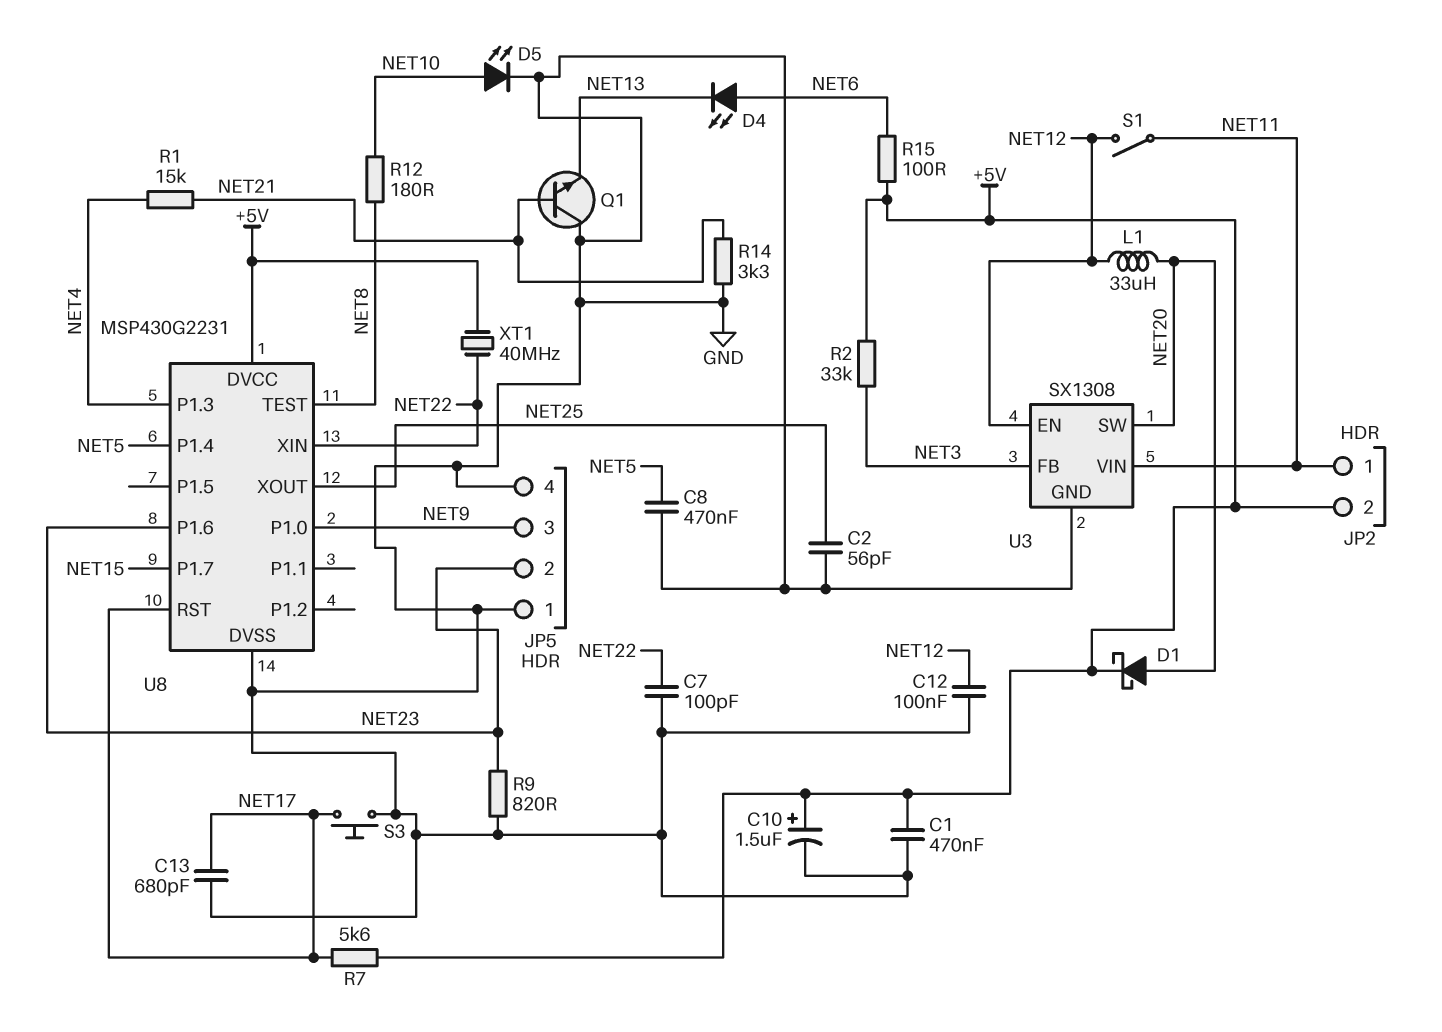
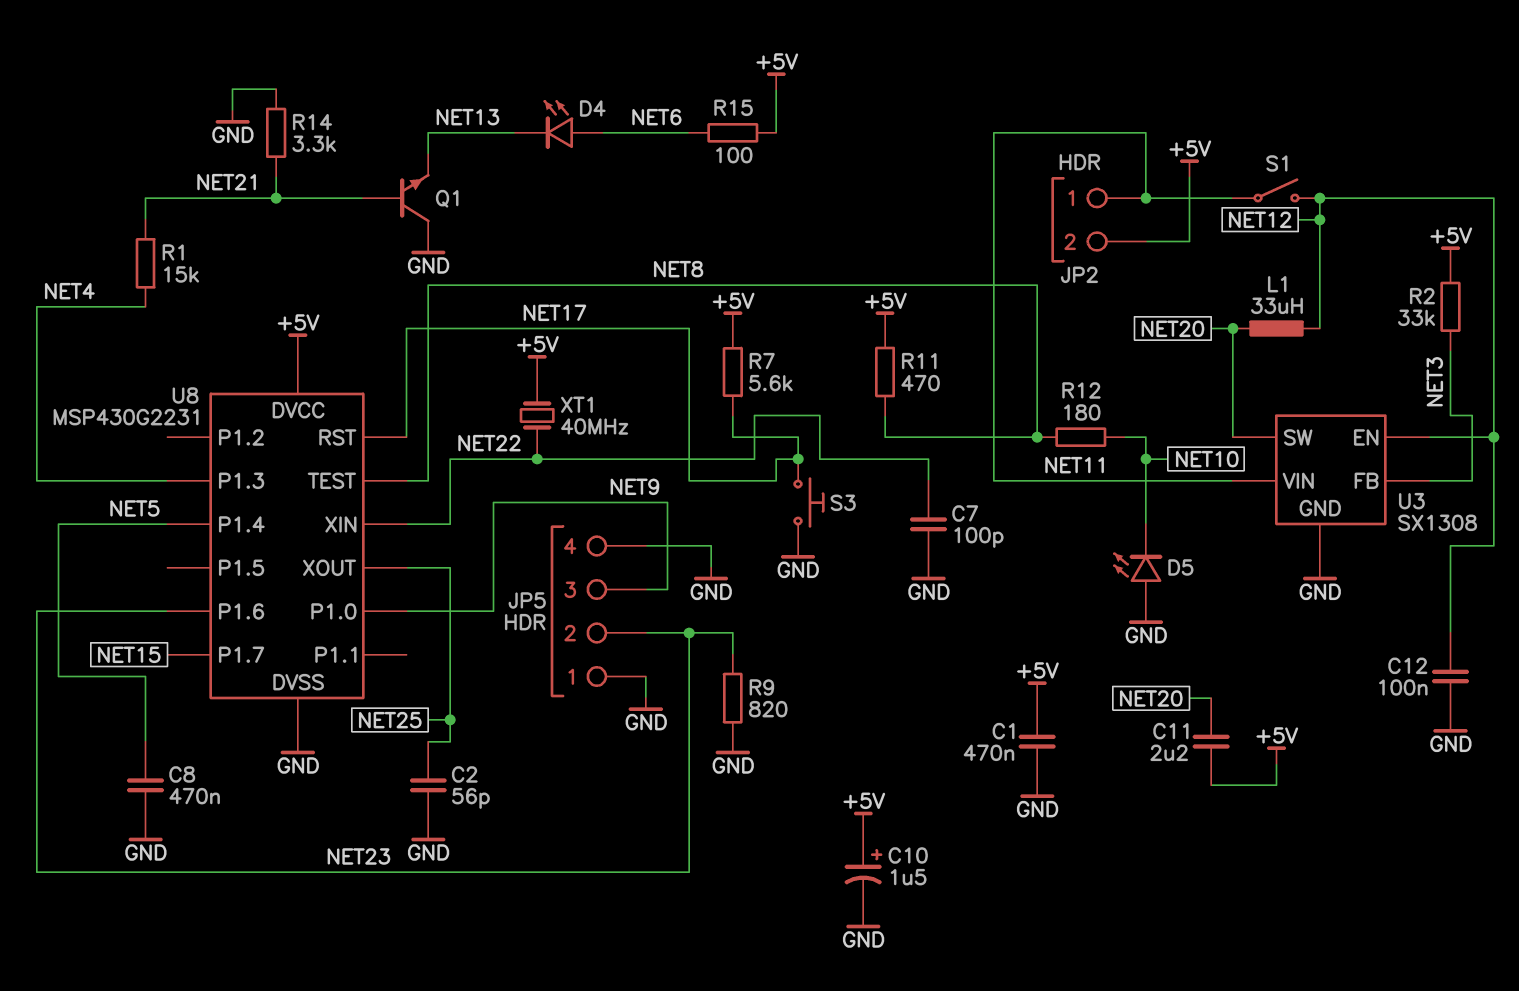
C11: none -> 2.2uF (+5V, NET20)
C13: 680pF (GND, NET17) -> none
D1: schottky (A NET20, K +5V) -> none
D5: LED (A NET10, K GND) -> LED (A GND, K NET10)
R11: none -> 470 (+5V, NET8)

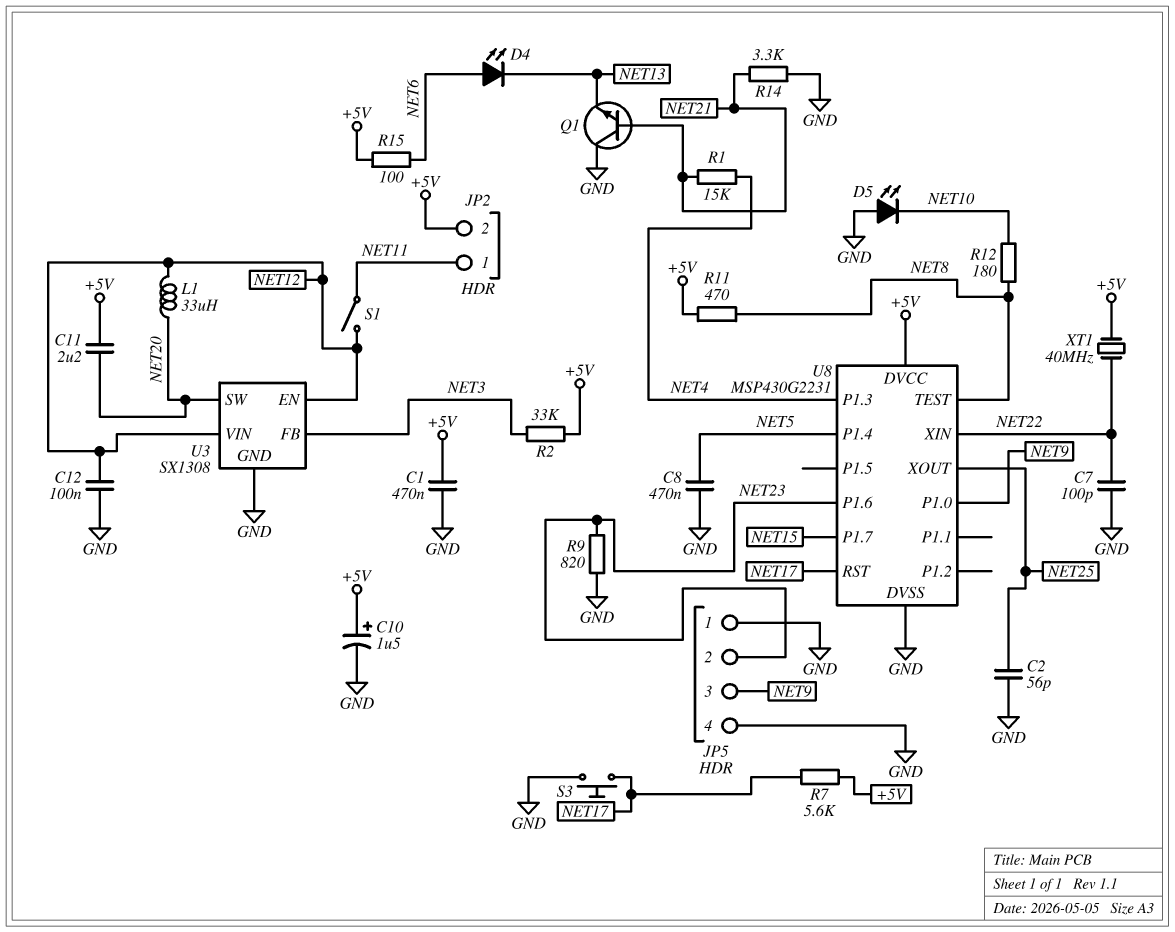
U3 pin VIN: NET11 -> NET12

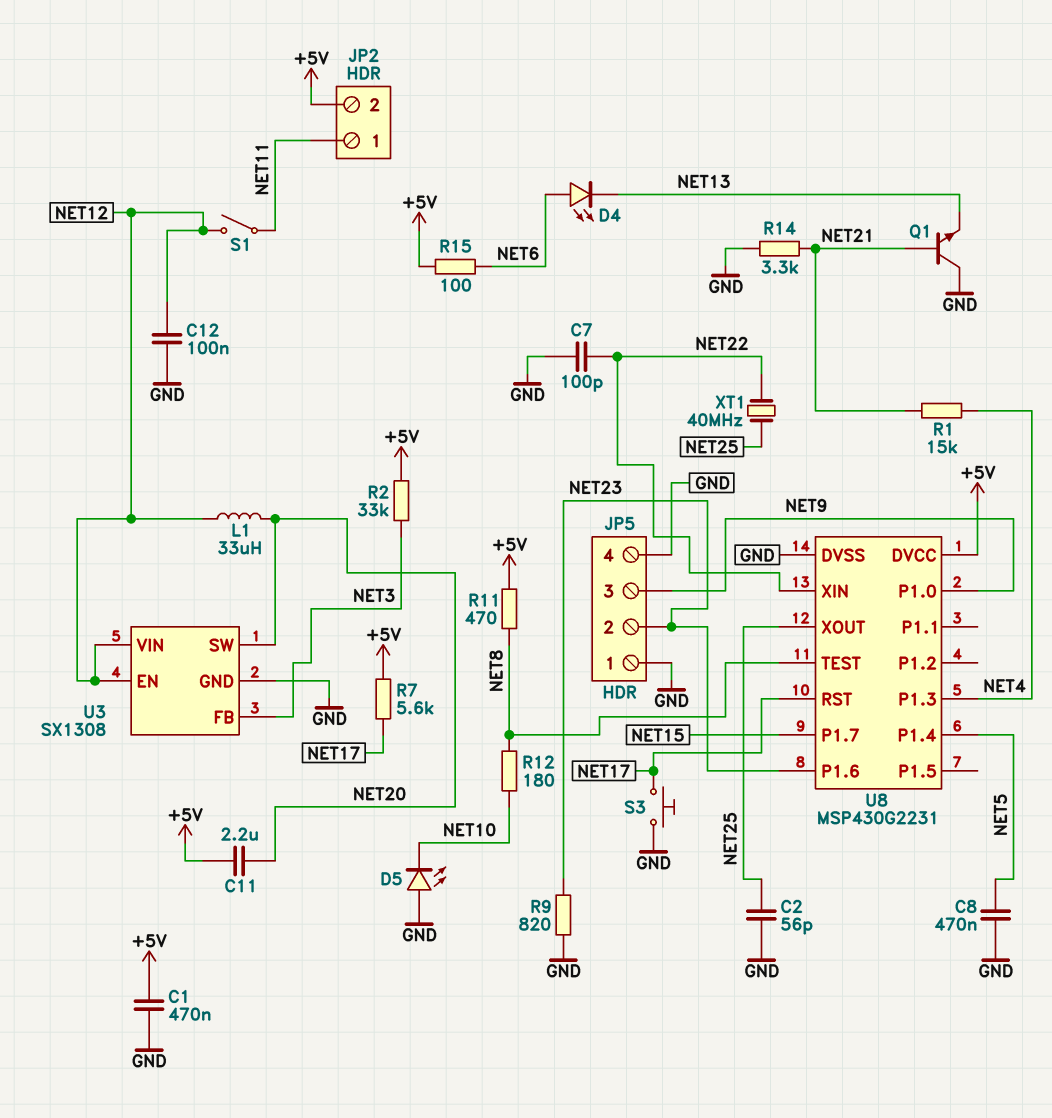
C10: 1.5uF (plus +5V, minus GND) -> none
XT1: 40MHz (+5V, NET22) -> 40MHz (NET22, NET25)

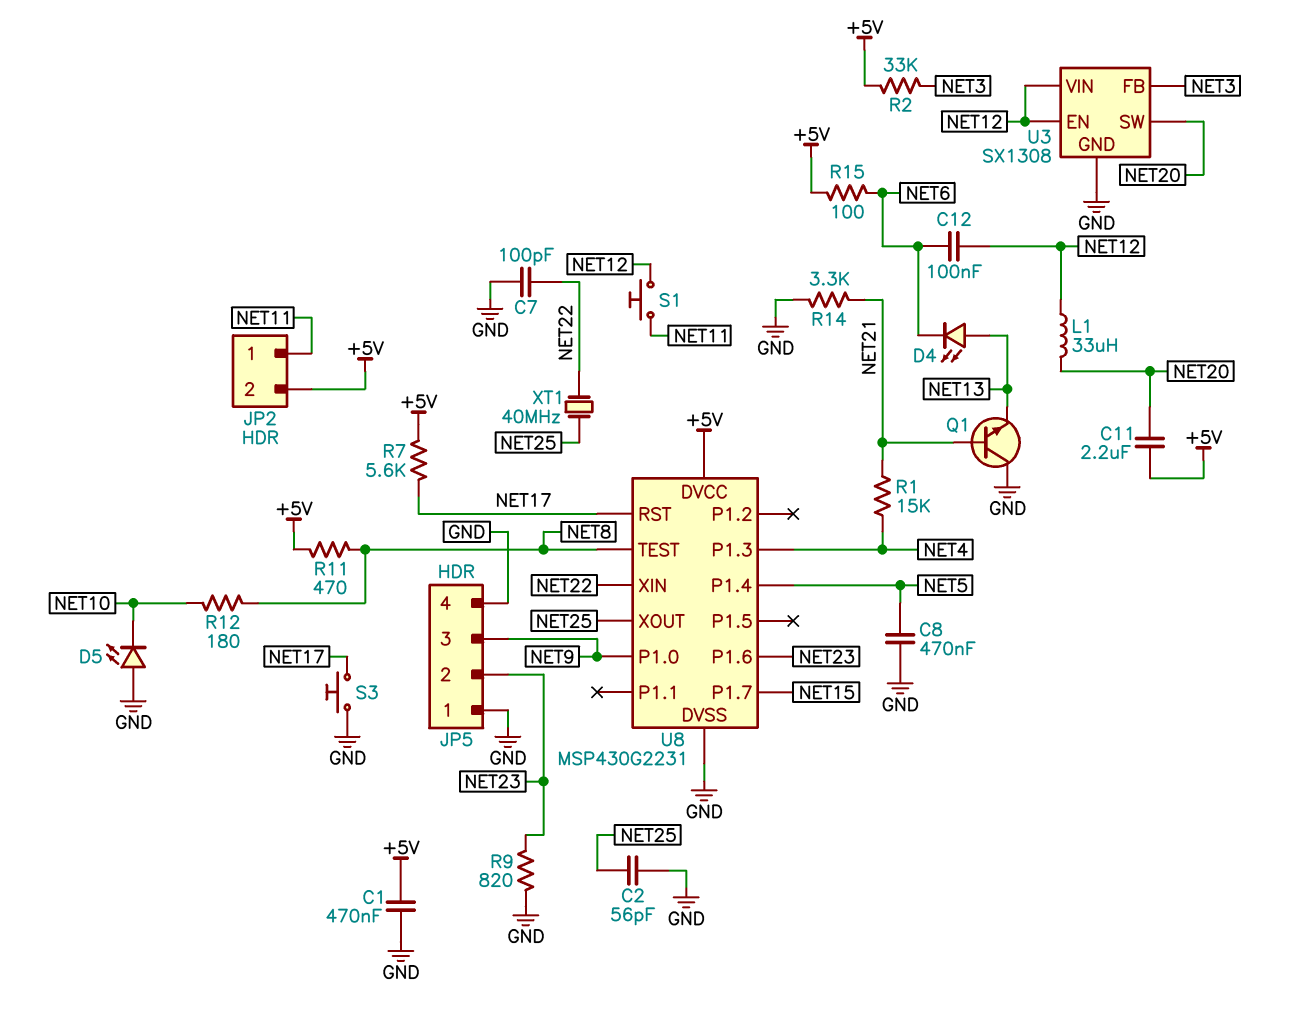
C12: 100nF (GND, NET12) -> 100nF (NET6, NET12)
D4: LED (A NET6, K NET13) -> LED (A NET13, K NET6)
S1: switch (NET11, NET12) -> button (NET11, NET12)

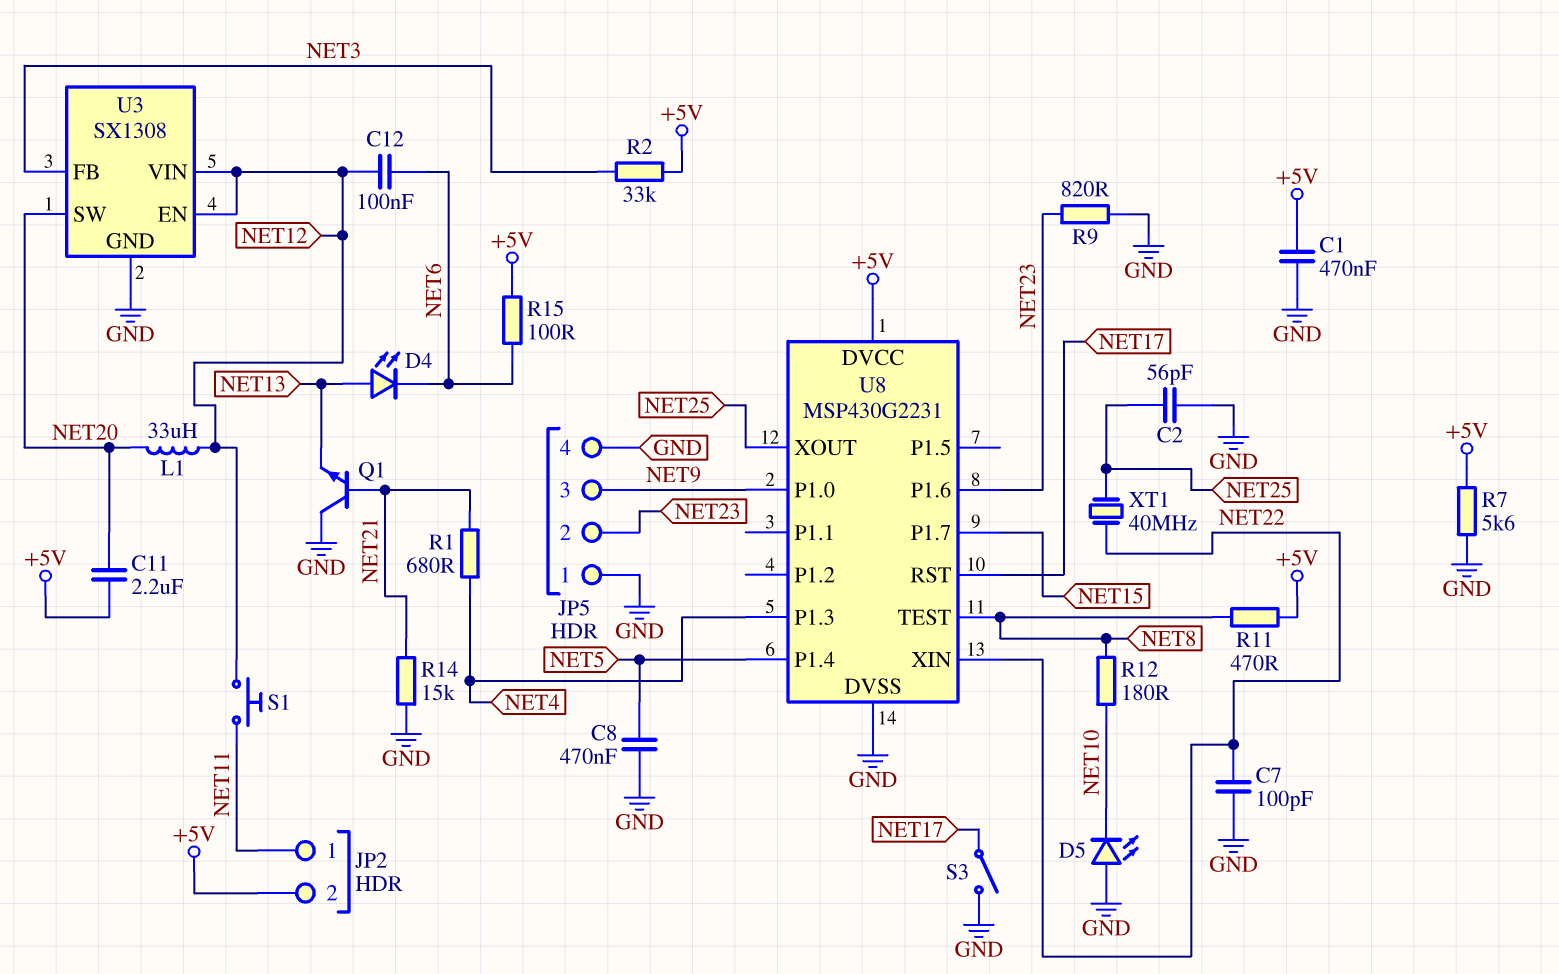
R1: 15k (NET4, NET21) -> 680 (NET4, NET21)
R7: 5.6k (+5V, NET17) -> 5.6k (+5V, GND)
R14: 3.3k (GND, NET21) -> 15k (GND, NET21)
S3: button (GND, NET17) -> switch (GND, NET17)

